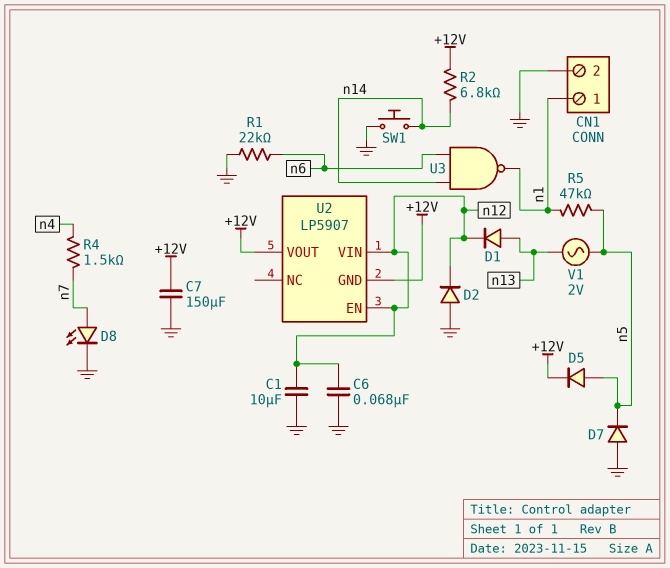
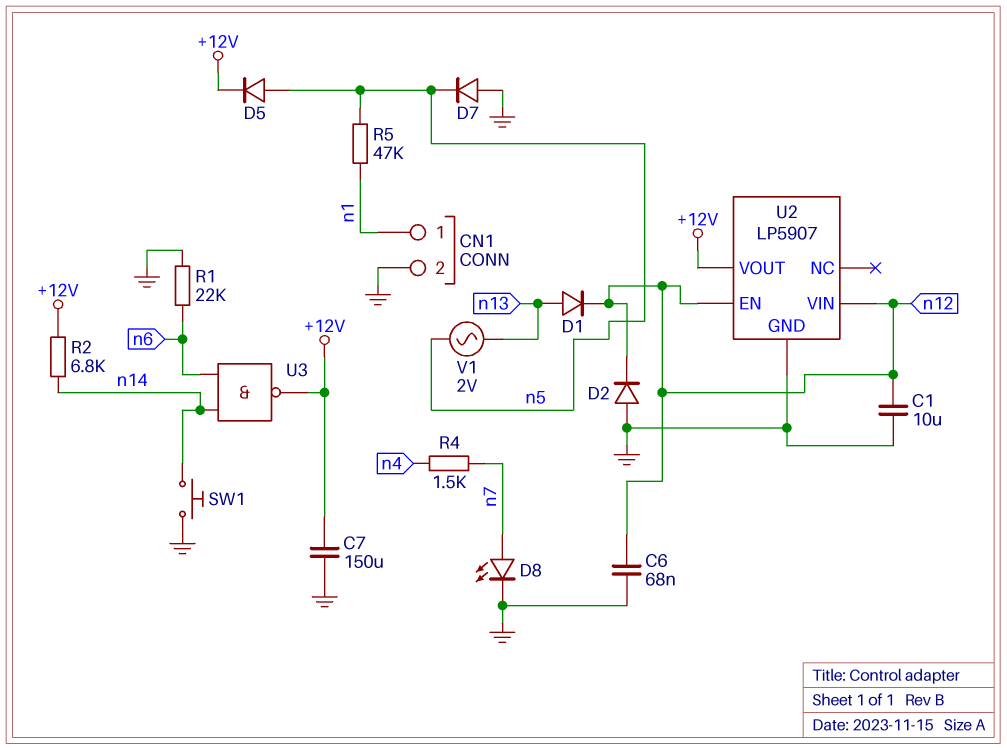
U2 pin GND: +12V -> GND
U3: NAND (in n6, in n14, out n1) -> NAND (in n6, in n14, out +12V)

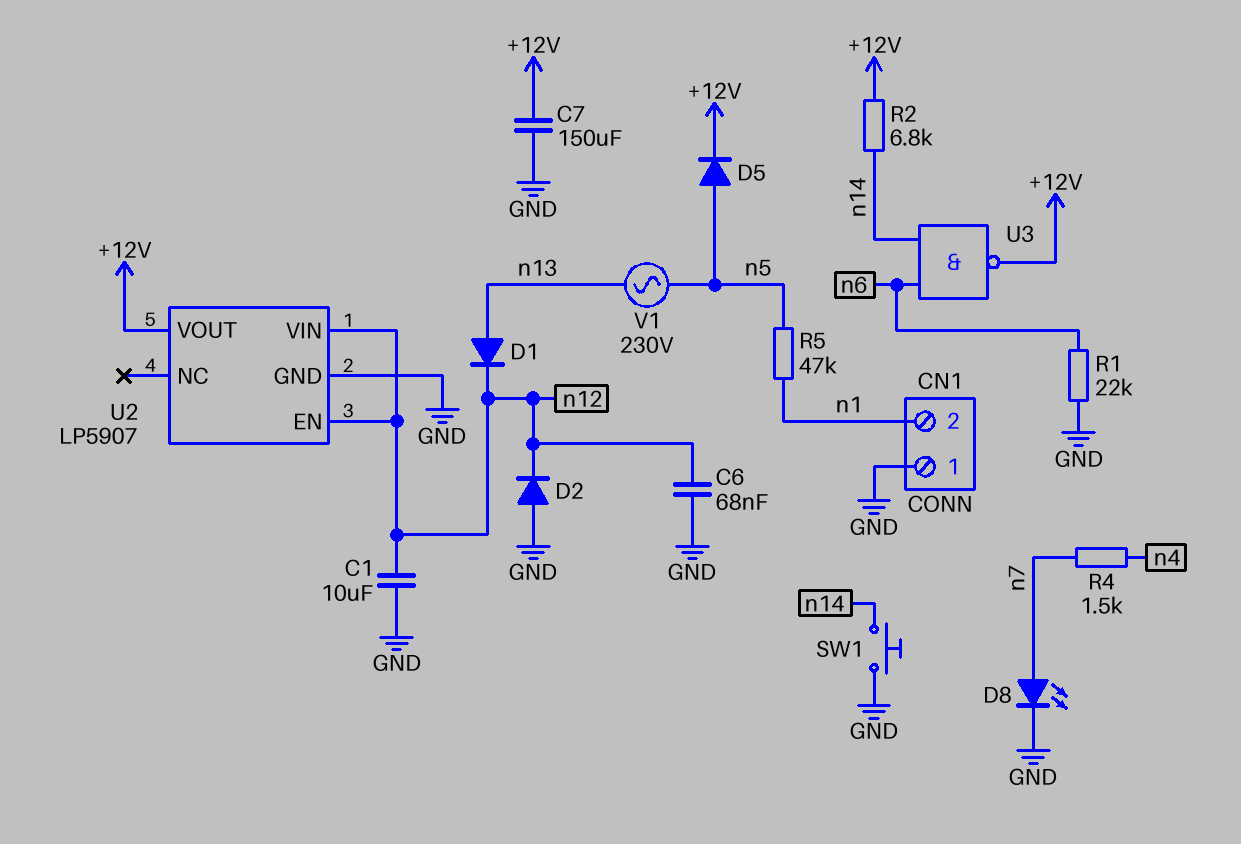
CN1 pin 1: n1 -> GND
CN1 pin 2: GND -> n1
D7: diode (A GND, K n5) -> none
V1: AC 2V (n5, n13) -> AC 230V (n5, n13)

